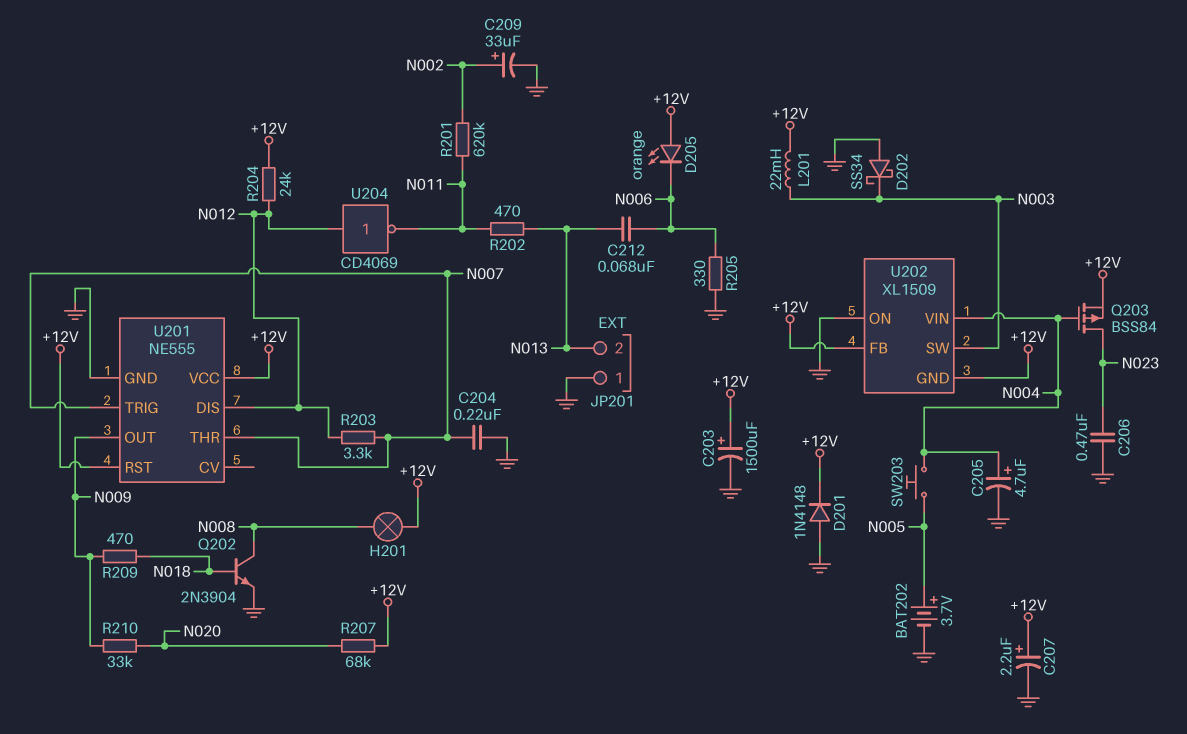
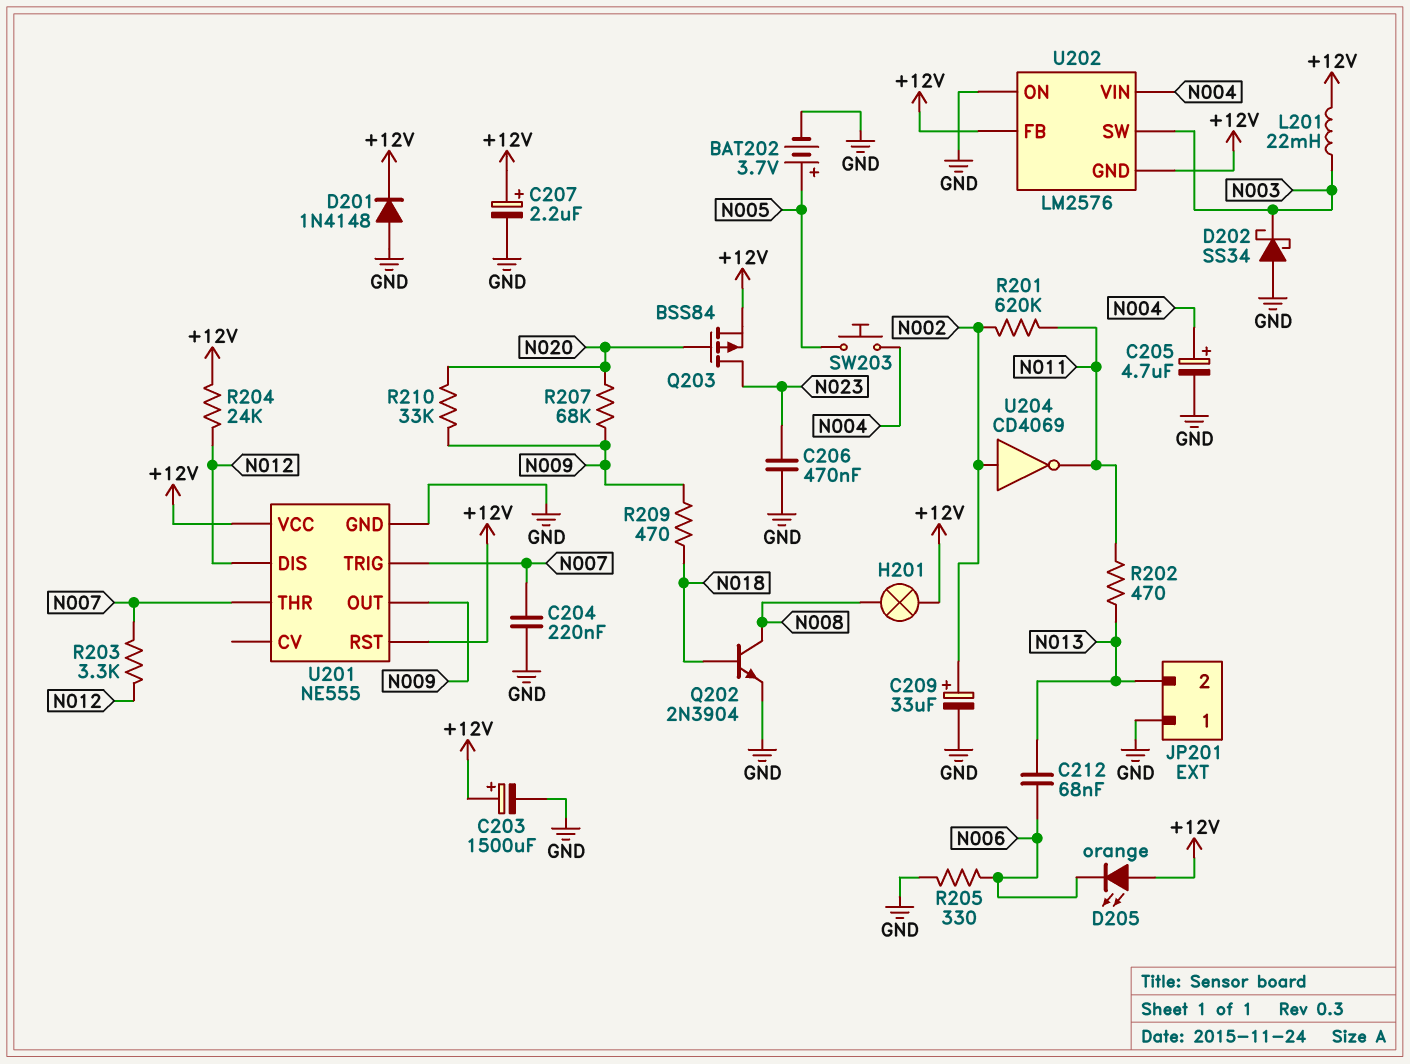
Q203: PMOS BSS84 (G N004, D N023, S +12V) -> PMOS BSS84 (G N020, D N023, S +12V)
R207: 68k (+12V, N020) -> 68k (N009, N020)
U202: XL1509 -> LM2576
U204: NOT CD4069 (in N012, out N011) -> NOT CD4069 (in N002, out N011)

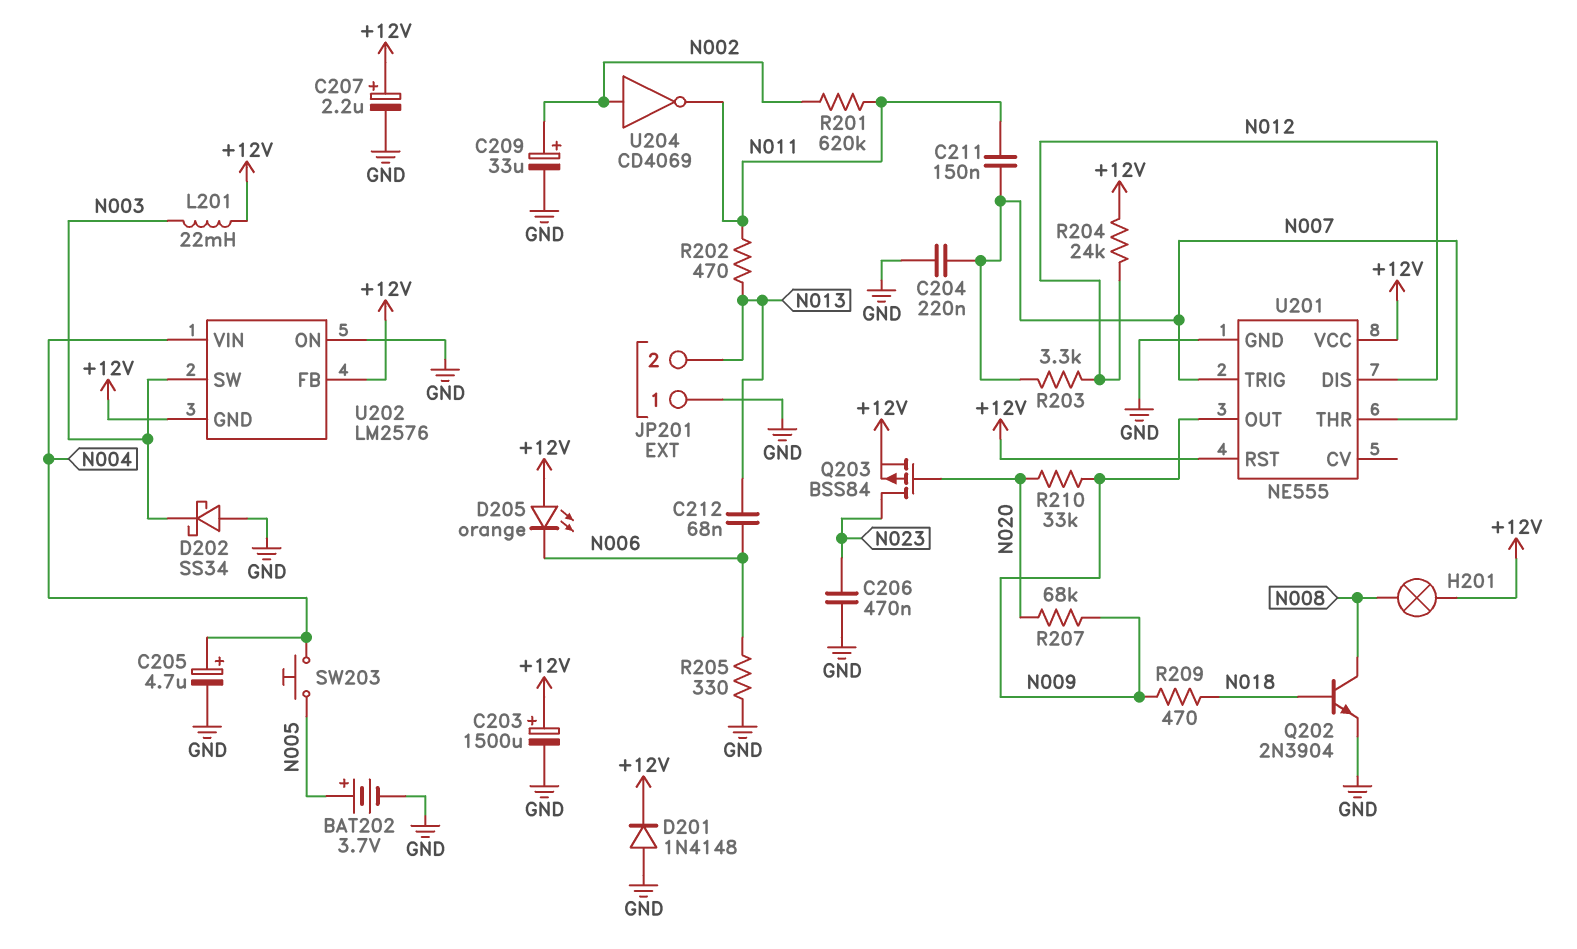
C211: none -> 150nF (N007, N011)

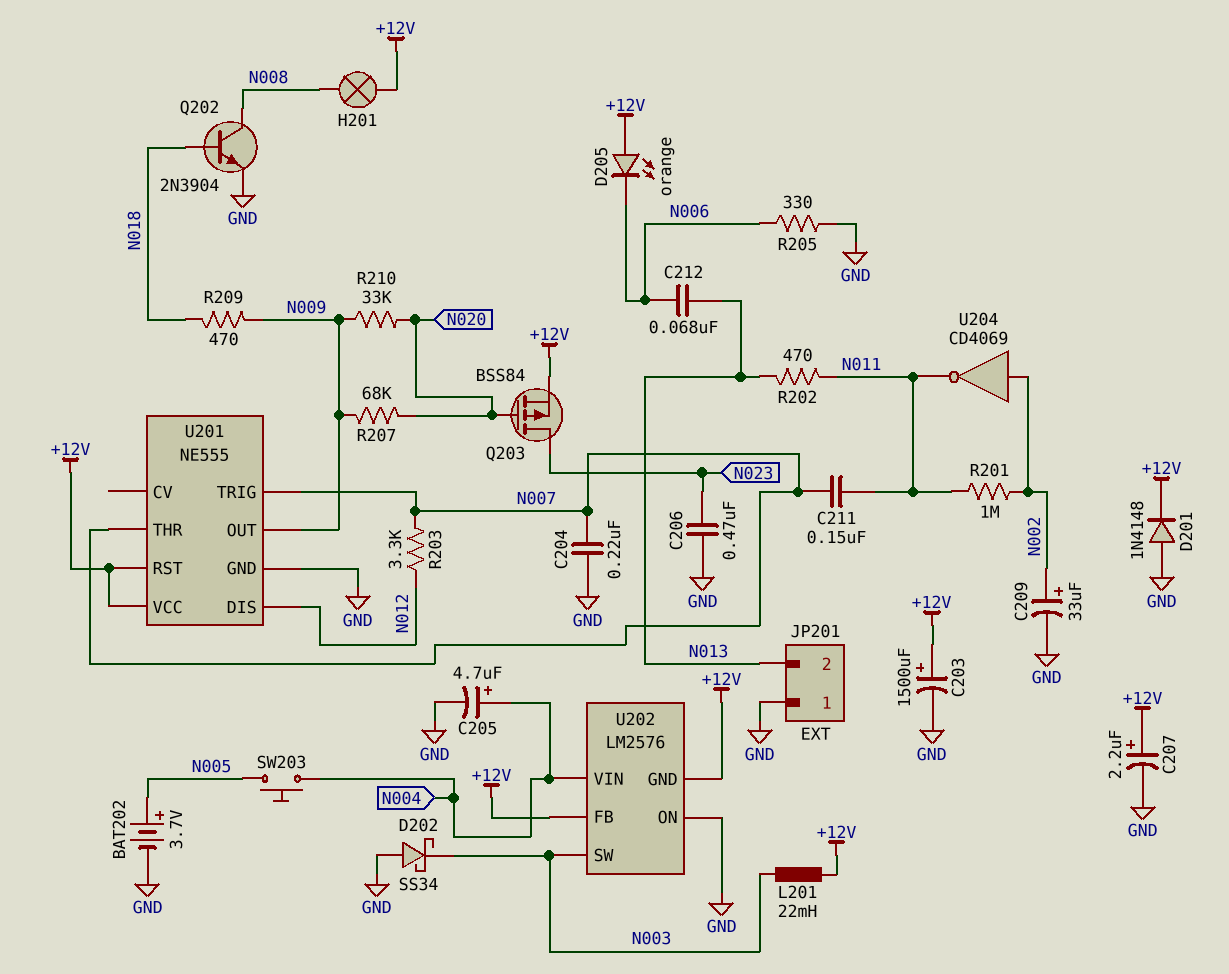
R201: 620k (N002, N011) -> 1M (N002, N011)
R204: 24k (+12V, N012) -> none

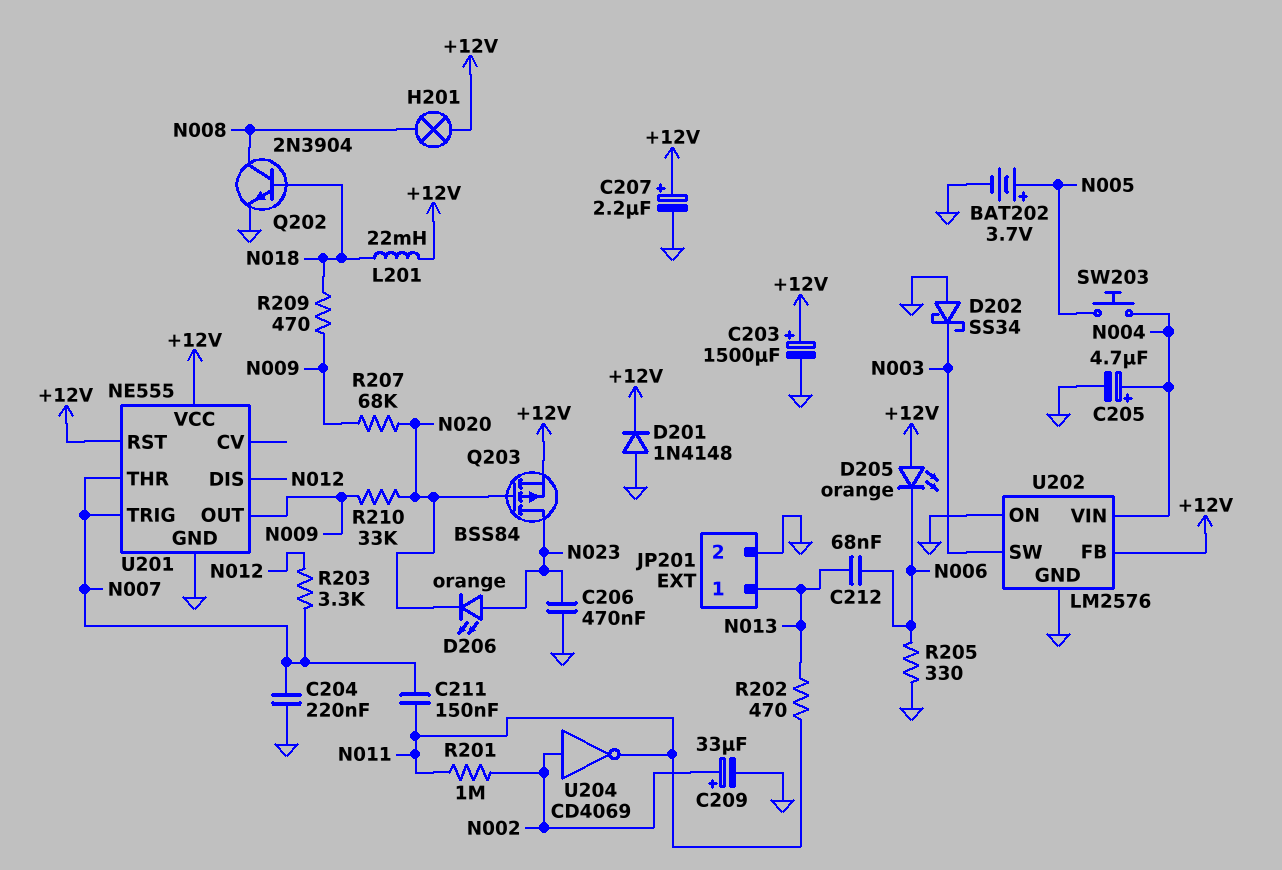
D206: none -> LED orange (A N023, K N020)
JP201 pin 1: GND -> N013
JP201 pin 2: N013 -> GND
L201: 22mH (+12V, N003) -> 22mH (+12V, N018)
U202 pin GND: +12V -> GND

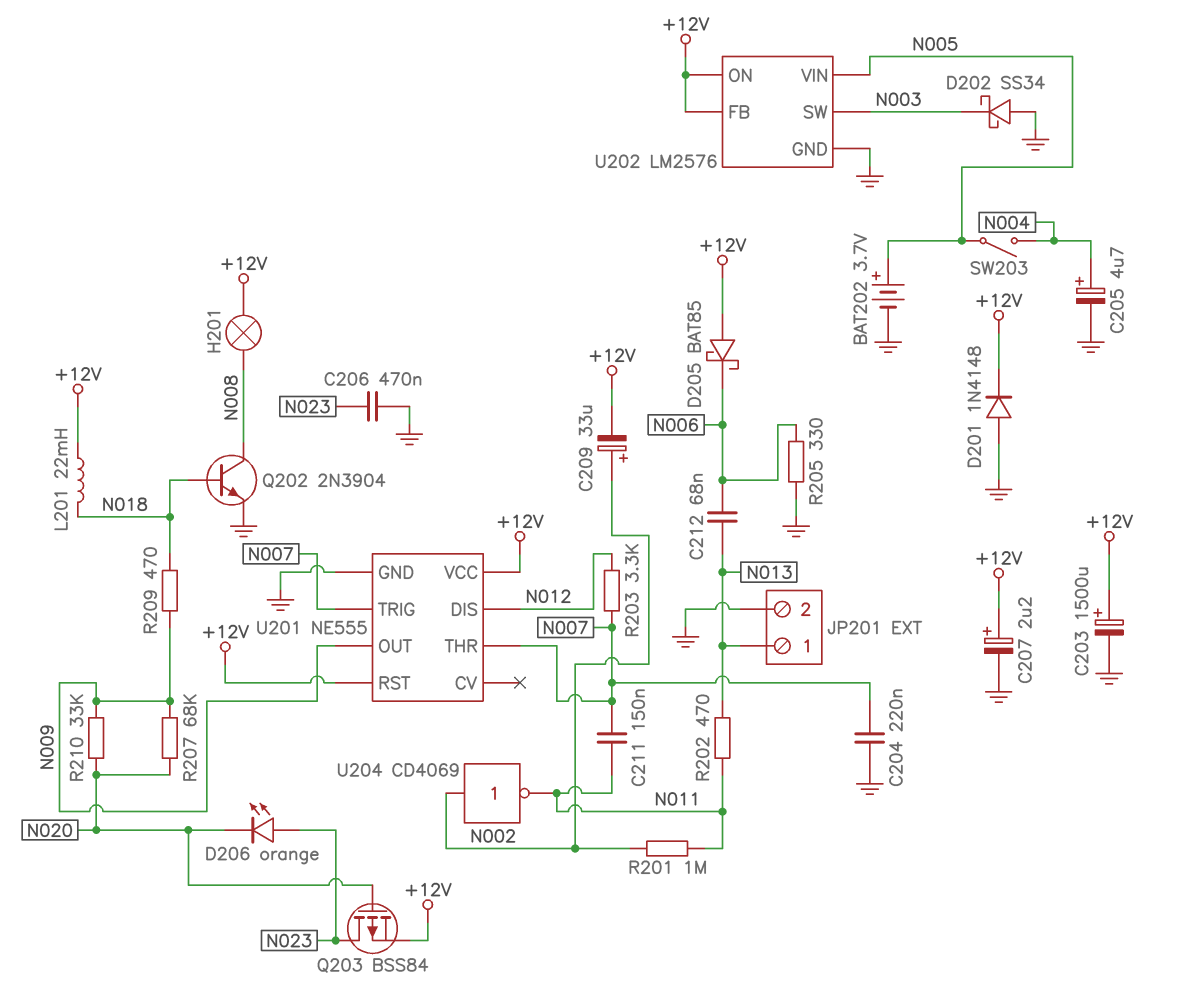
C209: 33uF (plus N002, minus GND) -> 33uF (plus N002, minus +12V)
D205: LED orange (A +12V, K N006) -> schottky BAT85 (A +12V, K N006)
SW203: button (N004, N005) -> switch (N004, N005)
U202 pin ON: GND -> +12V
U202 pin VIN: N004 -> N005

